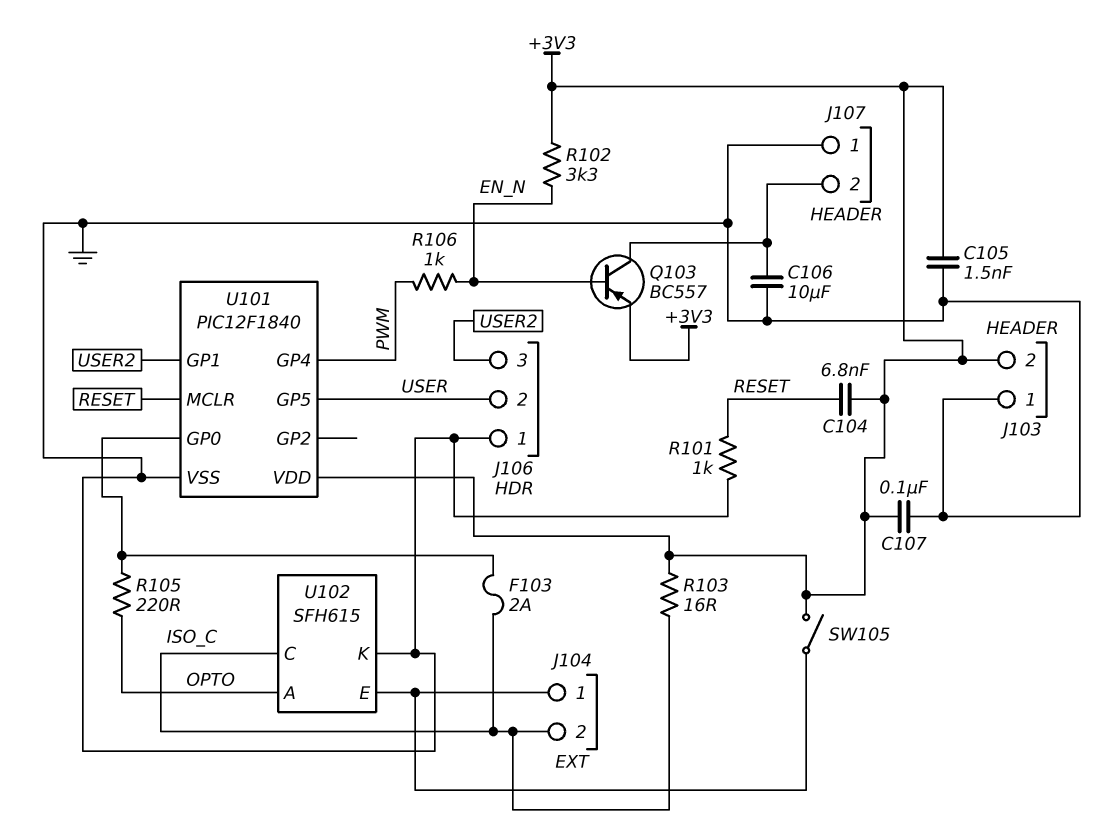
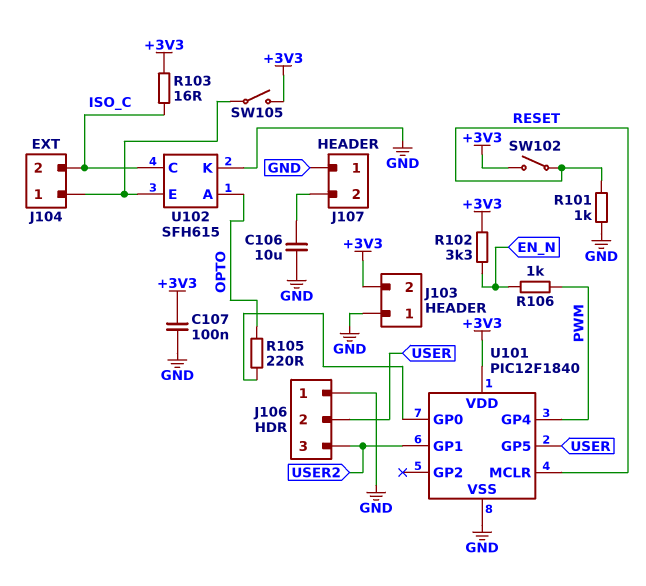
C104: 6.8nF (+3V3, RESET) -> none
C105: 1.5nF (+3V3, GND) -> none
F103: 2A (ISO_C, U101/GP0) -> none
Q103: PNP BC557 (B EN_N, C J107/2, E +3V3) -> none
SW102: none -> switch (+3V3, RESET)

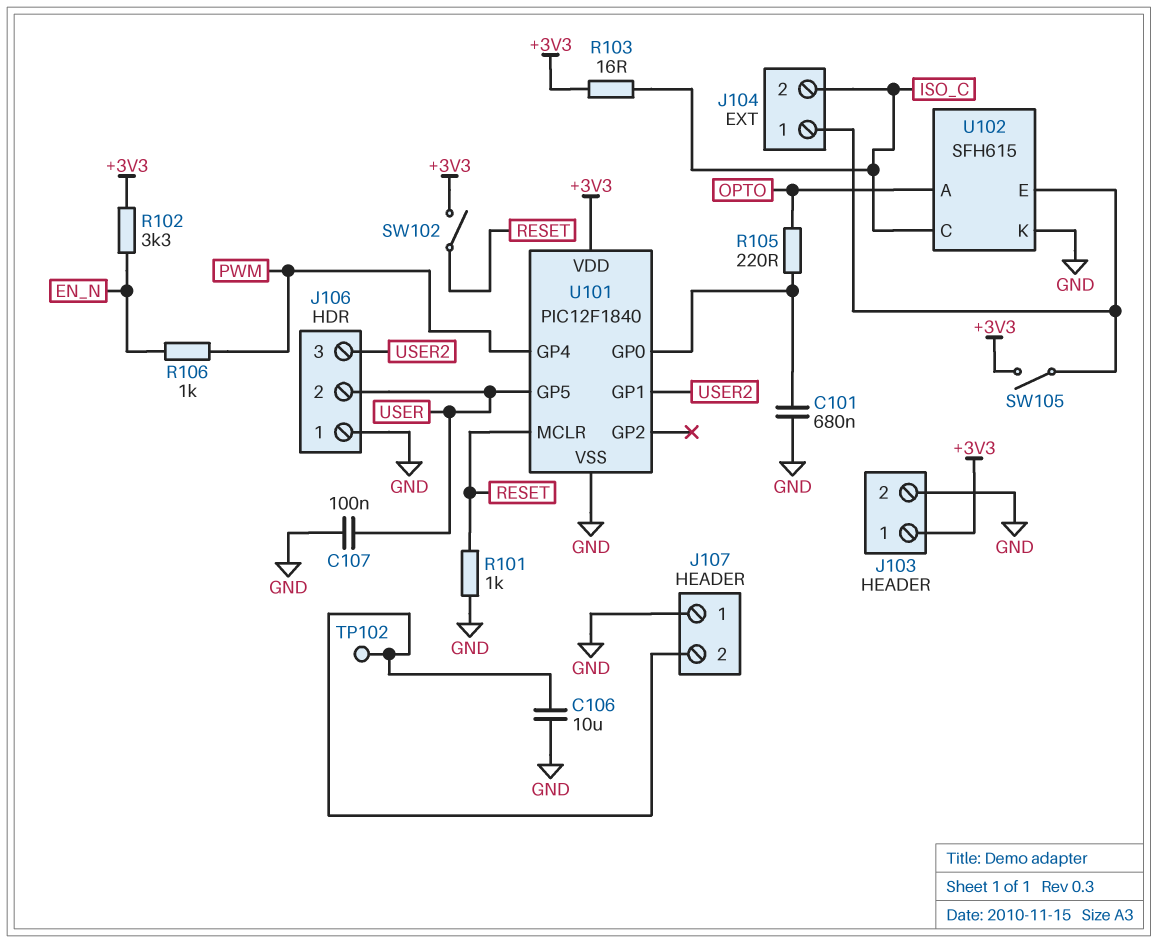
C101: none -> 680nF (GND, U101/GP0)
C107: 100nF (+3V3, GND) -> 100nF (GND, USER)
J103 pin 1: GND -> +3V3
J103 pin 2: +3V3 -> GND
TP102: none -> test point (J107/2)

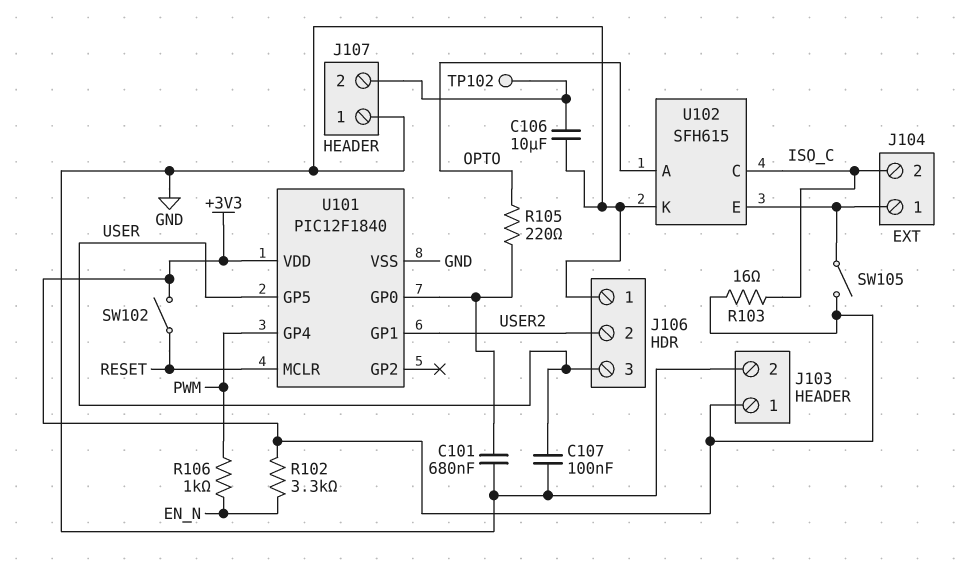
J106 pin 2: USER -> USER2
J106 pin 3: USER2 -> USER
R101: 1k (GND, RESET) -> none

